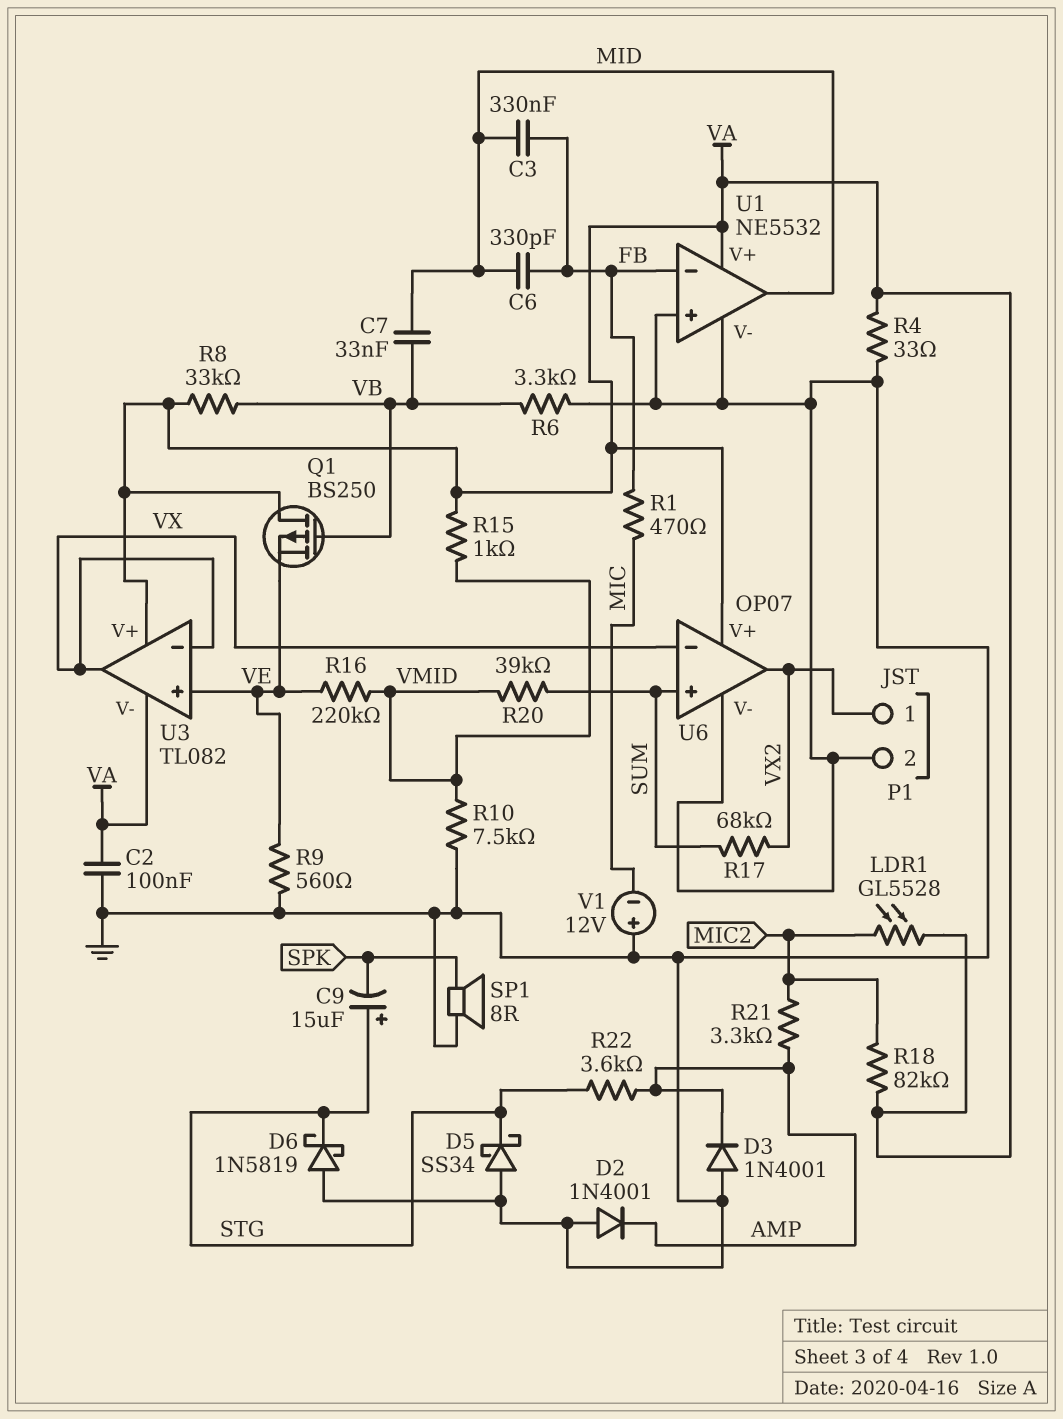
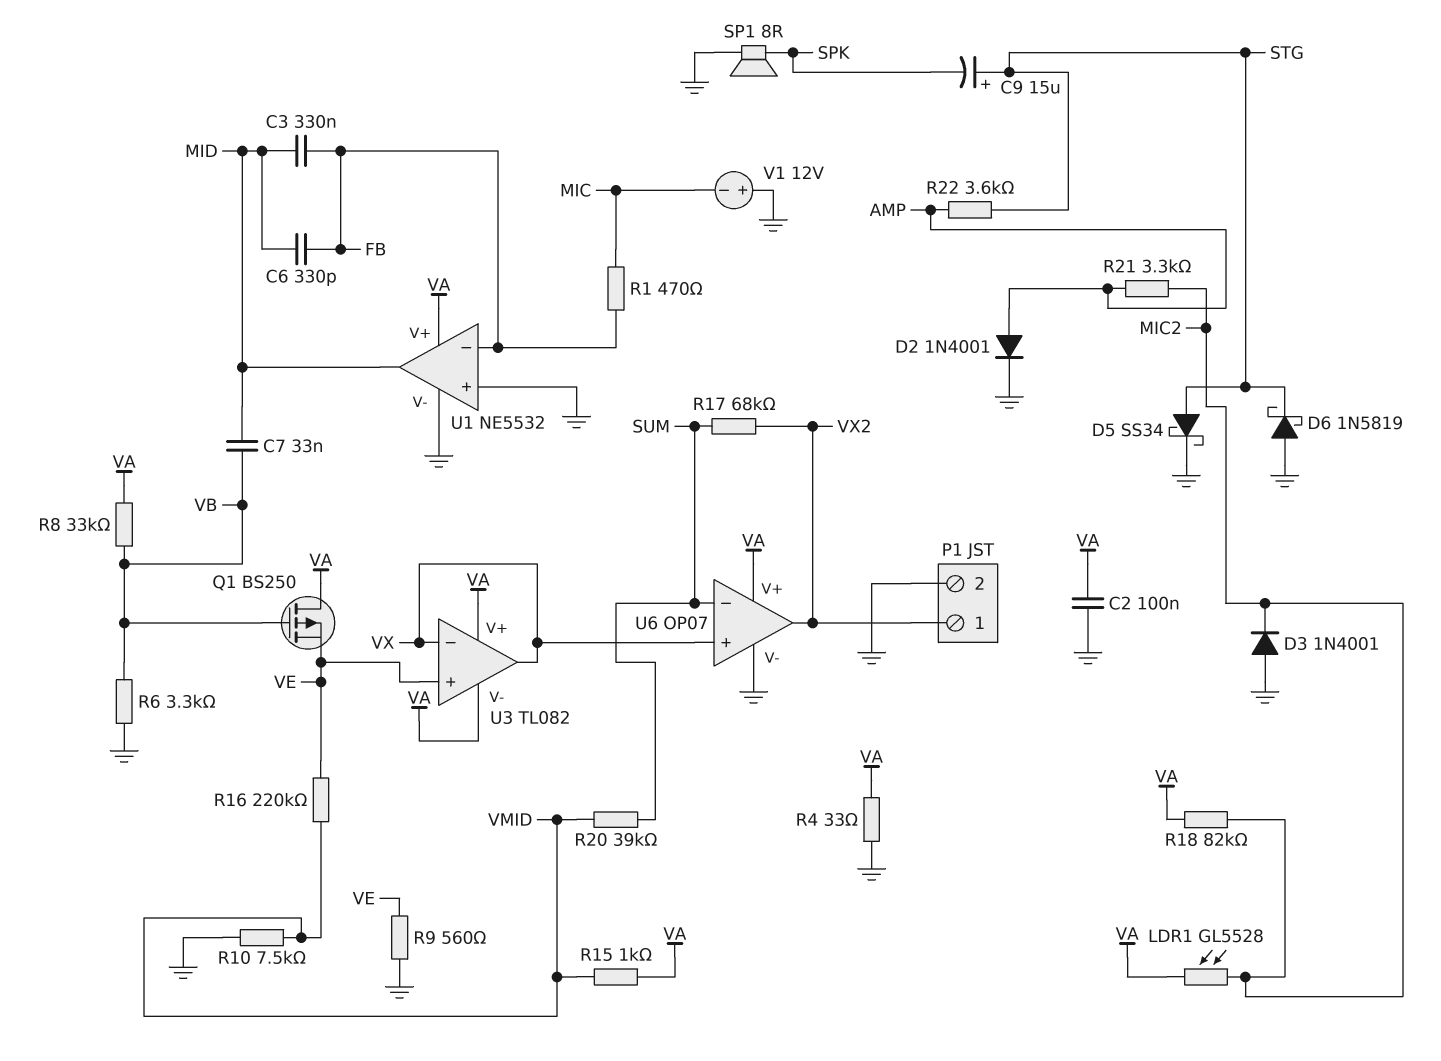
D2: diode 1N4001 (A GND, K AMP) -> diode 1N4001 (A AMP, K GND)
D3: diode 1N4001 (A GND, K AMP) -> diode 1N4001 (A GND, K MIC2)
D5: schottky SS34 (A GND, K STG) -> schottky SS34 (A STG, K GND)
U6 pin in+: SUM -> VX
U6 pin in-: VX -> SUM

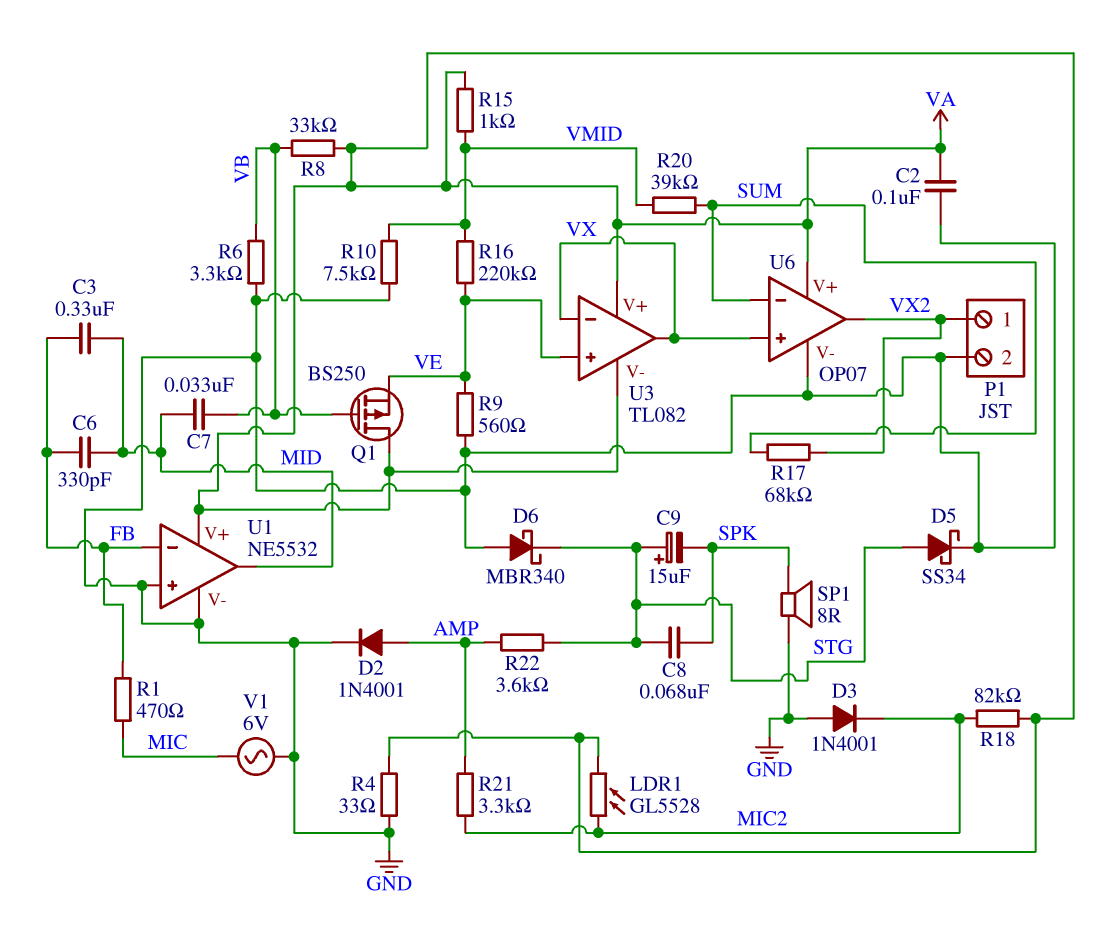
C8: none -> 68nF (SPK, STG)
D6: schottky 1N5819 (A GND, K STG) -> schottky MBR340 (A GND, K STG)
V1: 12V (plus GND, minus MIC) -> AC 6V (GND, MIC)

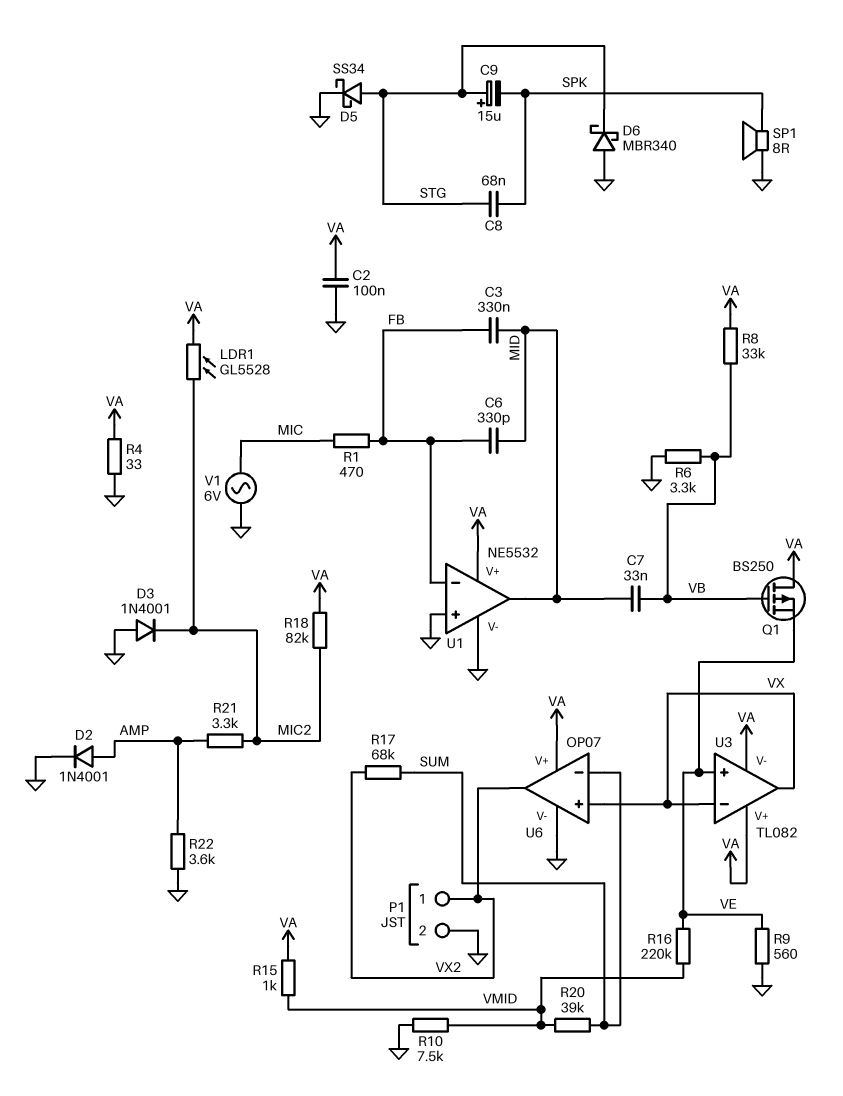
R22: 3.6k (AMP, STG) -> 3.6k (AMP, GND)

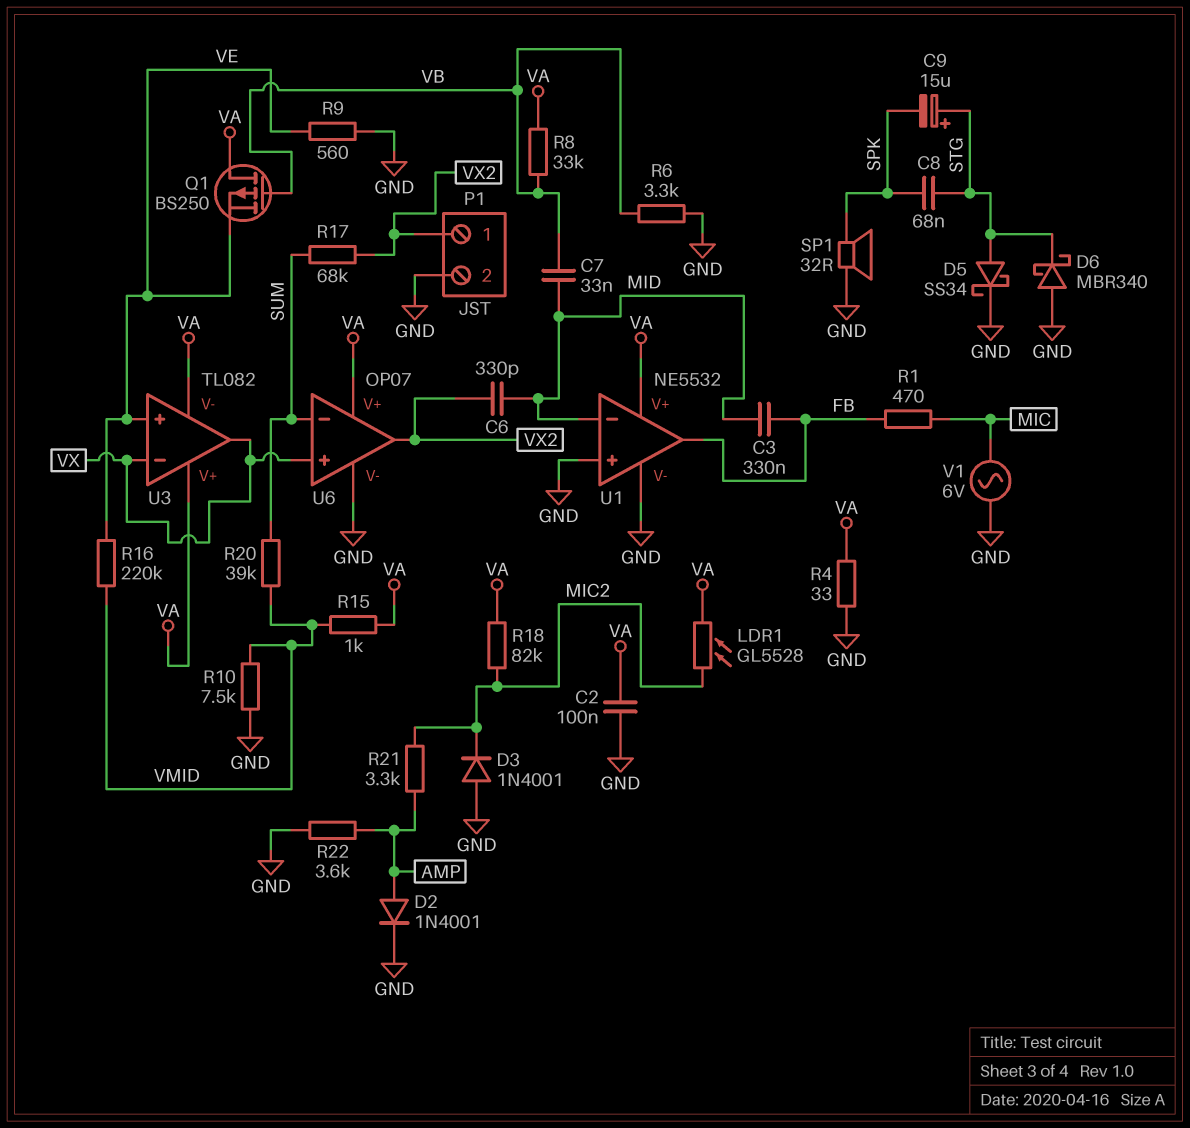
C6: 330pF (FB, MID) -> 330pF (MID, VX2)
SP1: speaker 8R (GND, SPK) -> speaker 32R (GND, SPK)
U1 pin in-: FB -> MID
U1 pin out: MID -> FB

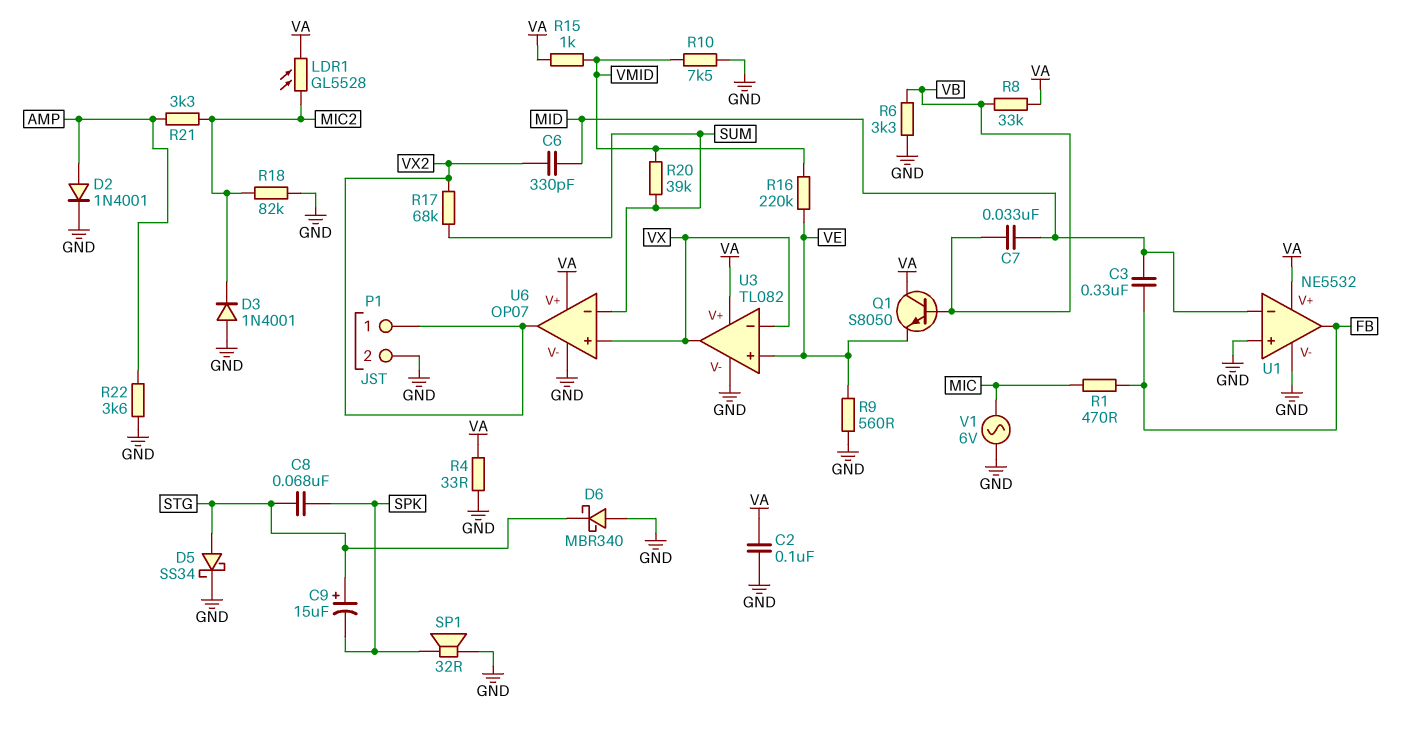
Q1: PMOS BS250 (G VB, D VA, S VE) -> NPN S8050 (B VB, C VA, E VE)
R18: 82k (MIC2, VA) -> 82k (GND, MIC2)
U3 pin V-: VA -> GND

